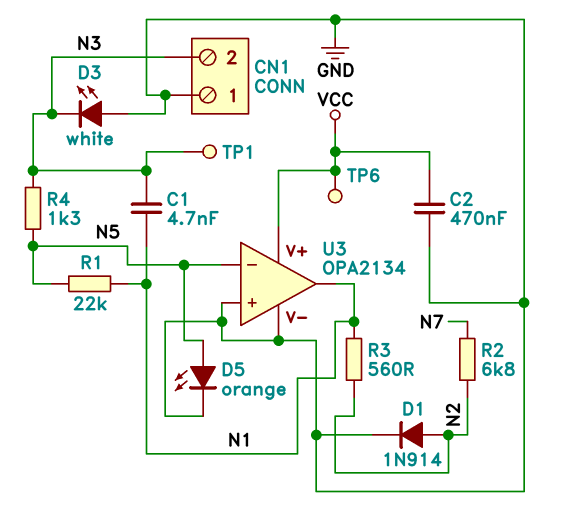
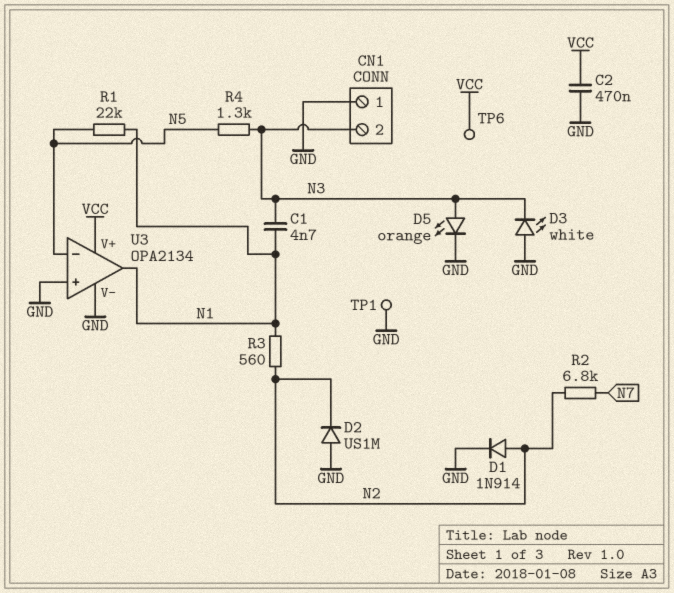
D2: none -> diode US1M (A GND, K N2)
D5: LED orange (A N5, K GND) -> LED orange (A N3, K GND)
TP1: test point (N3) -> test point (GND)

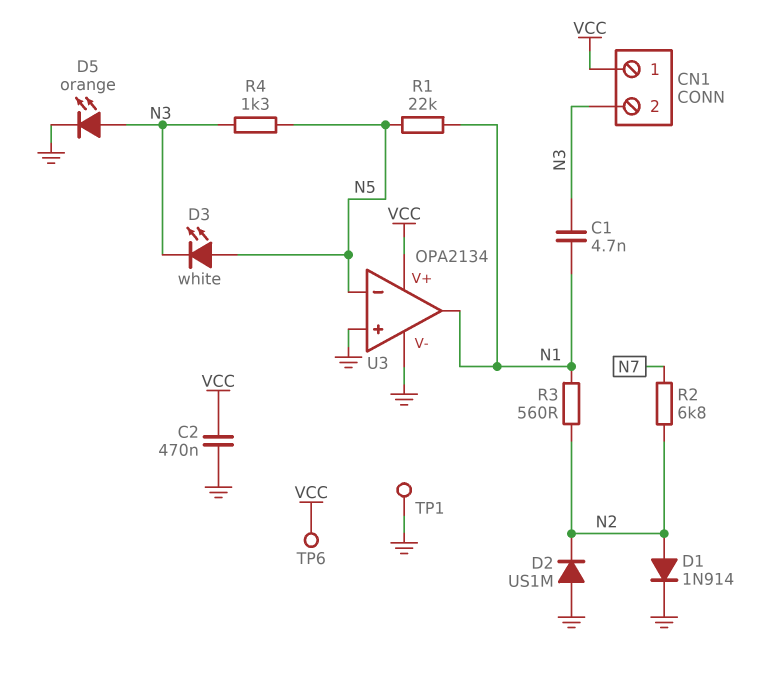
CN1 pin 1: GND -> VCC
D3: LED white (A GND, K N3) -> LED white (A N5, K N3)

